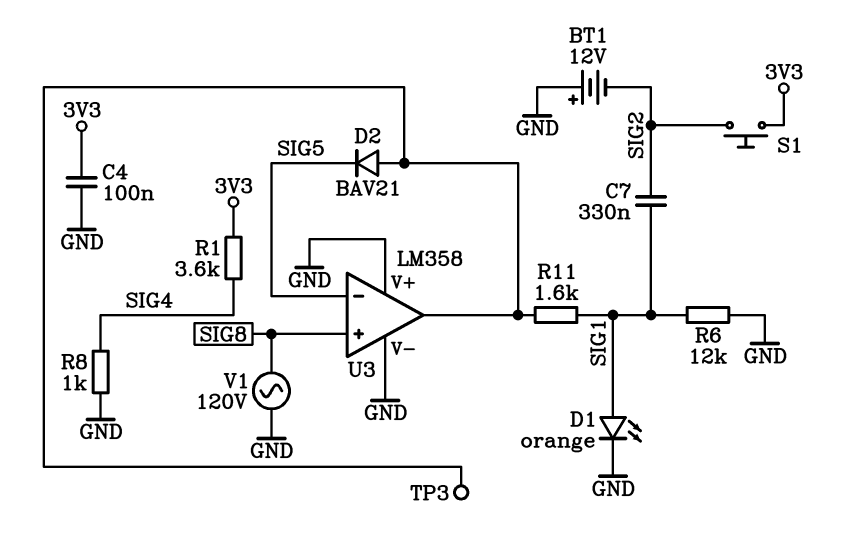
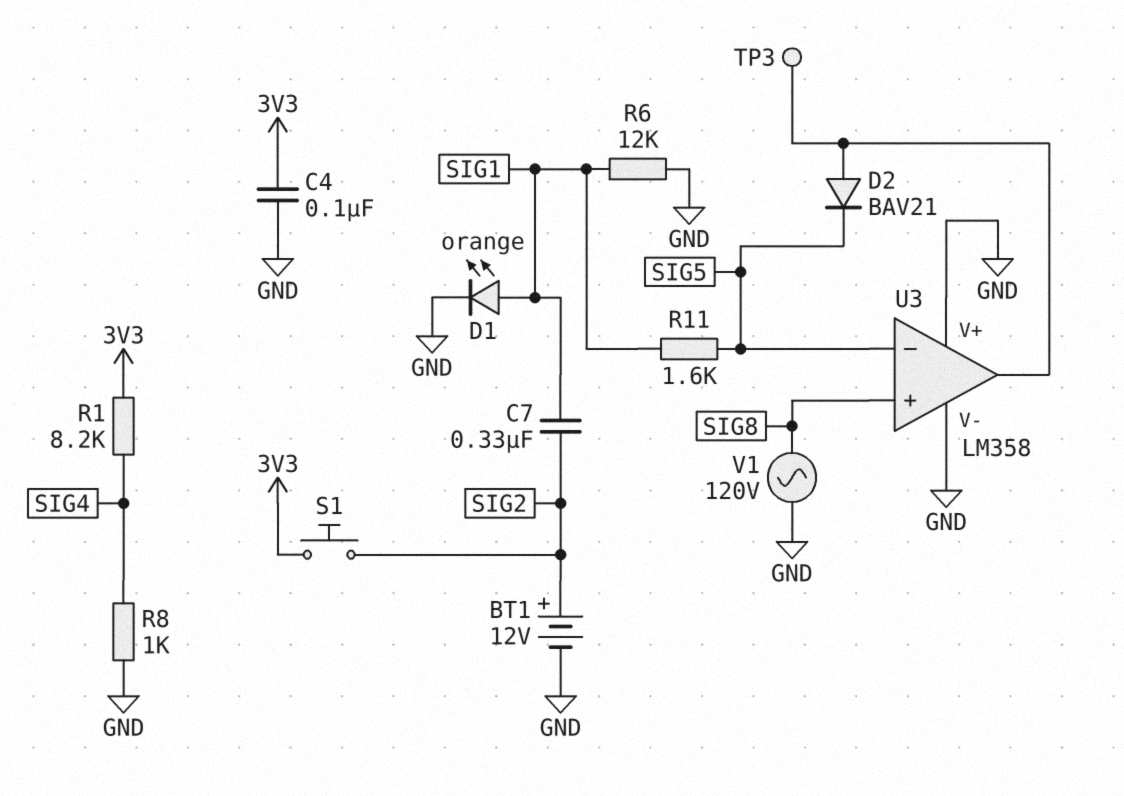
BT1: 12V (plus GND, minus SIG2) -> 12V (plus SIG2, minus GND)
R1: 3.6k (3V3, SIG4) -> 8.2k (3V3, SIG4)
R11: 1.6k (SIG1, U3/out) -> 1.6k (SIG1, SIG5)

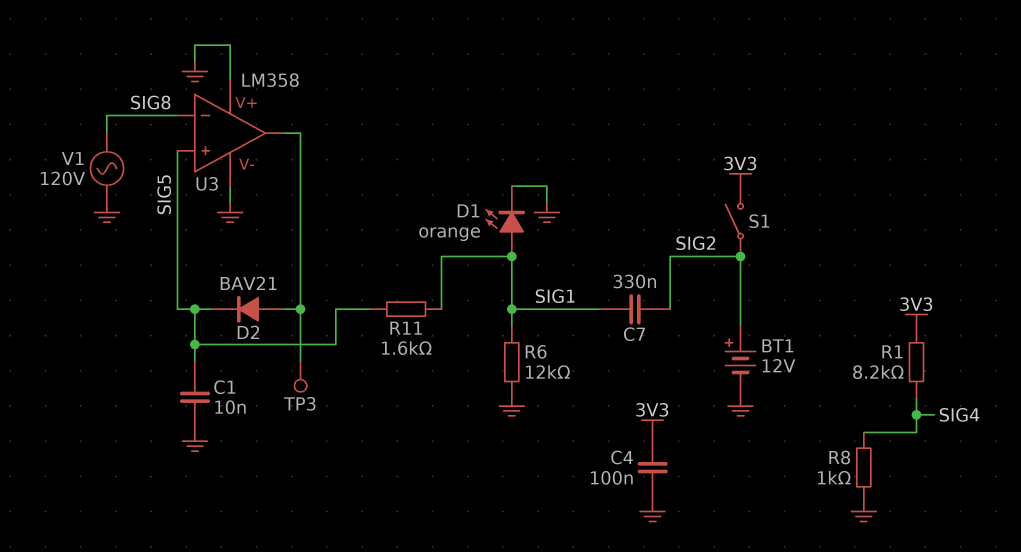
C1: none -> 10nF (GND, SIG5)
S1: button (3V3, SIG2) -> switch (3V3, SIG2)
U3 pin in+: SIG8 -> SIG5
U3 pin in-: SIG5 -> SIG8

